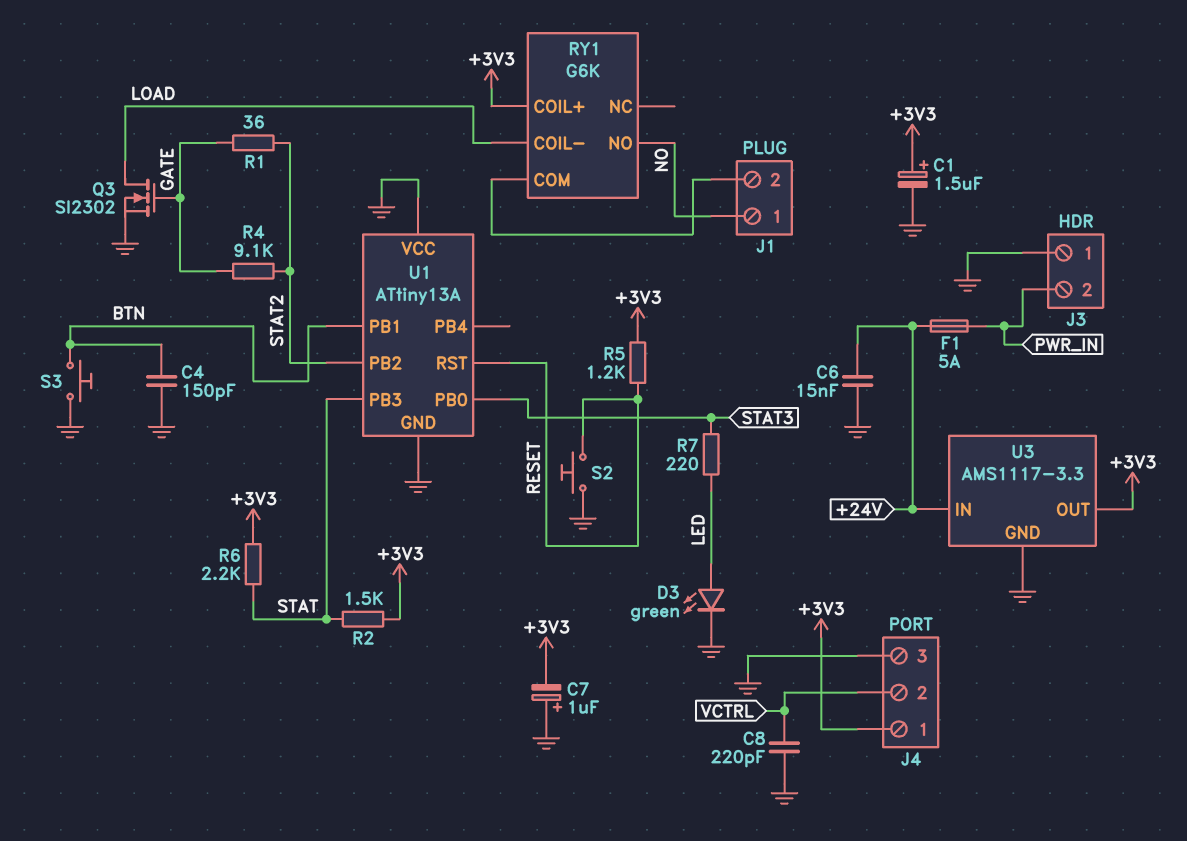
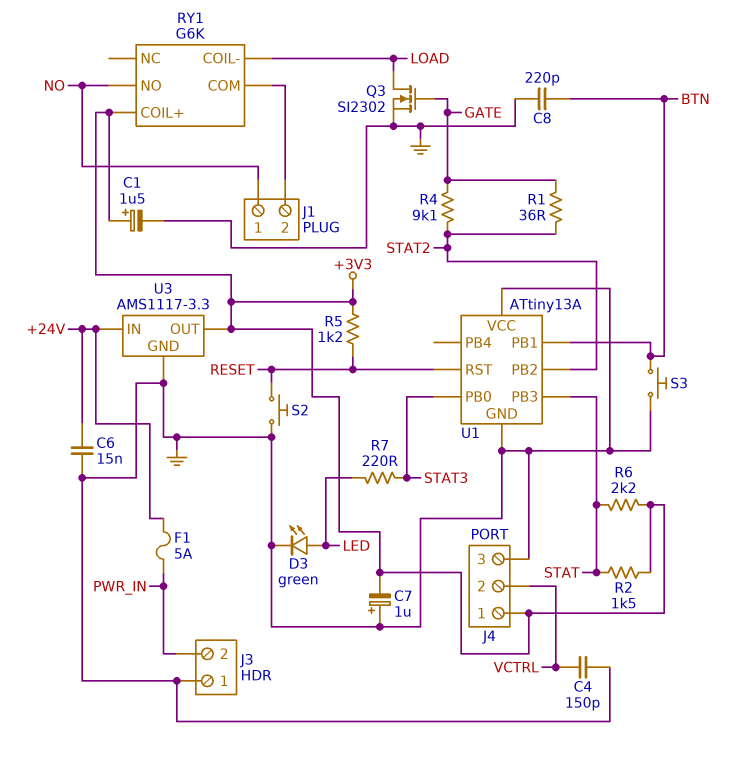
C4: 150pF (BTN, GND) -> 150pF (GND, VCTRL)
C8: 220pF (GND, VCTRL) -> 220pF (BTN, GND)

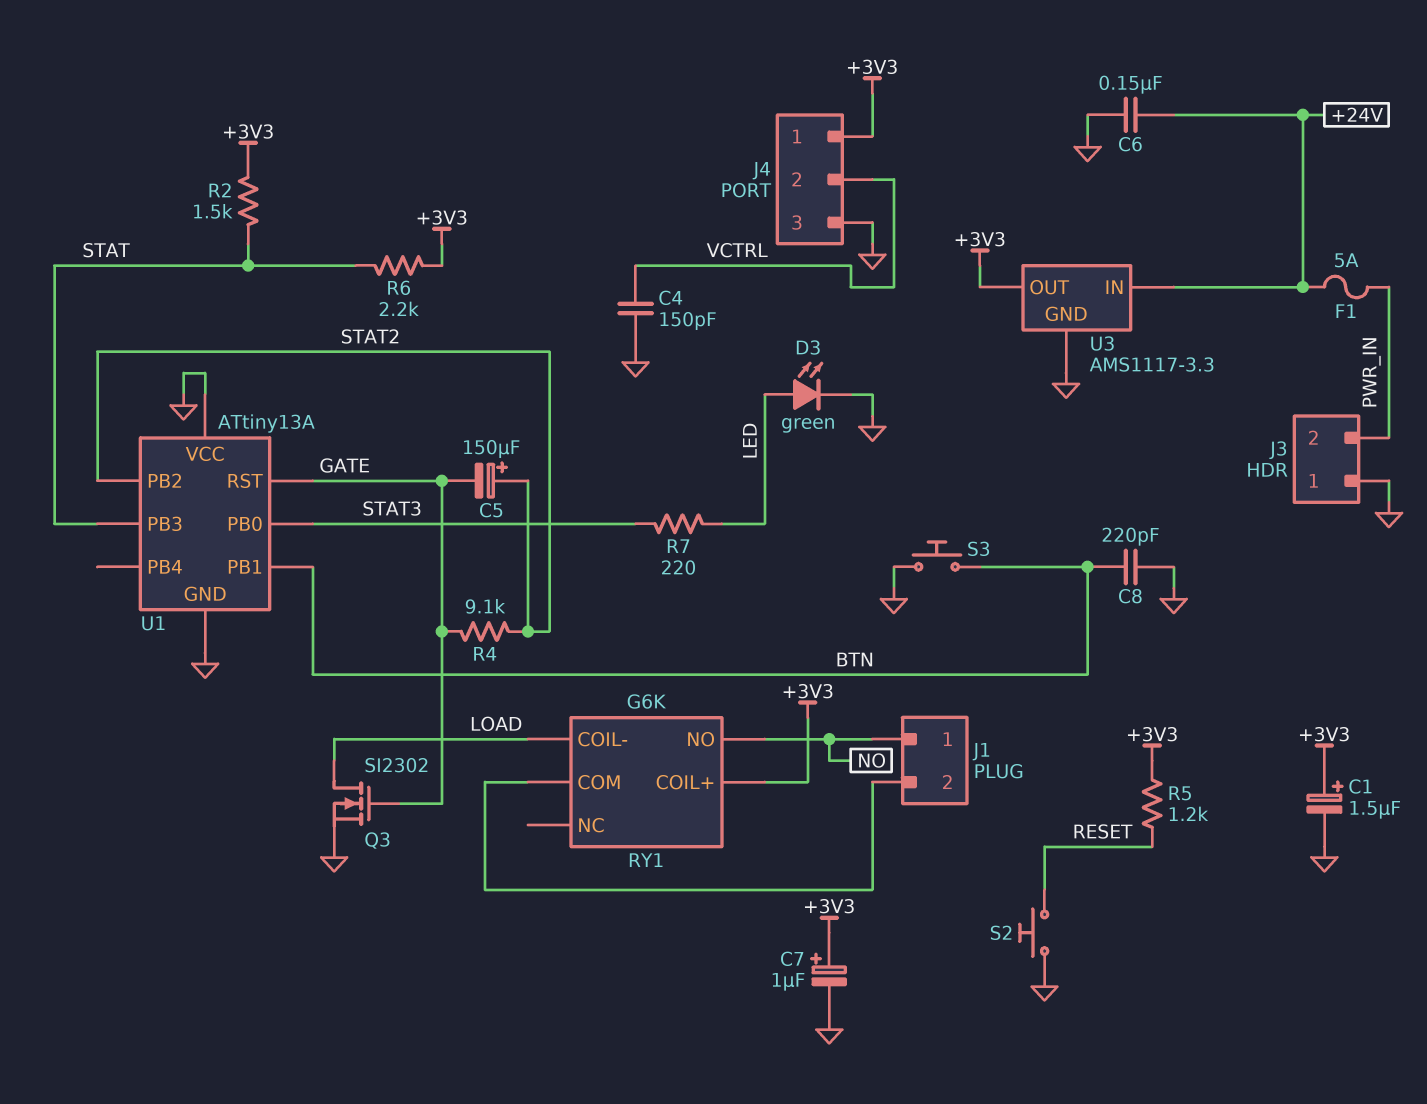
C5: none -> 150uF (plus STAT2, minus GATE)
C6: 15nF (+24V, GND) -> 150nF (+24V, GND)
C7: 1uF (plus GND, minus +3V3) -> 1uF (plus +3V3, minus GND)
R1: 36 (GATE, STAT2) -> none
U1 pin RST: RESET -> GATE

